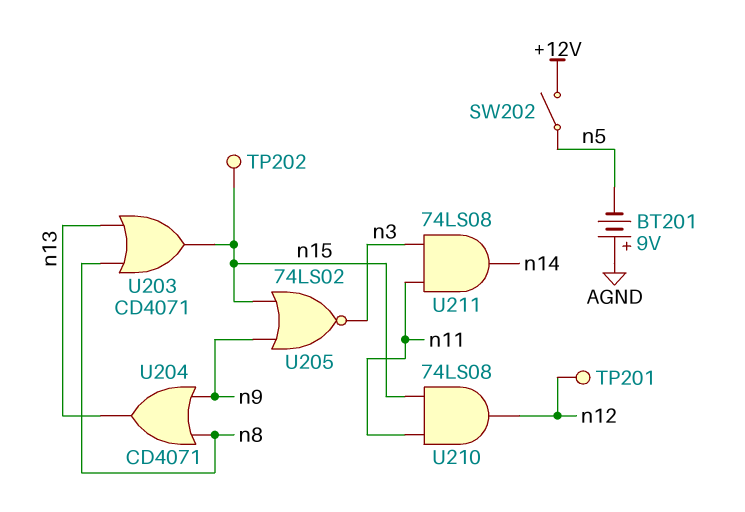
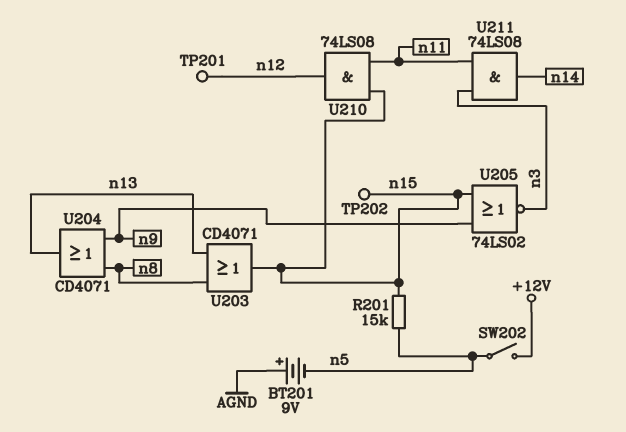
R201: none -> 15k (n5, n15)

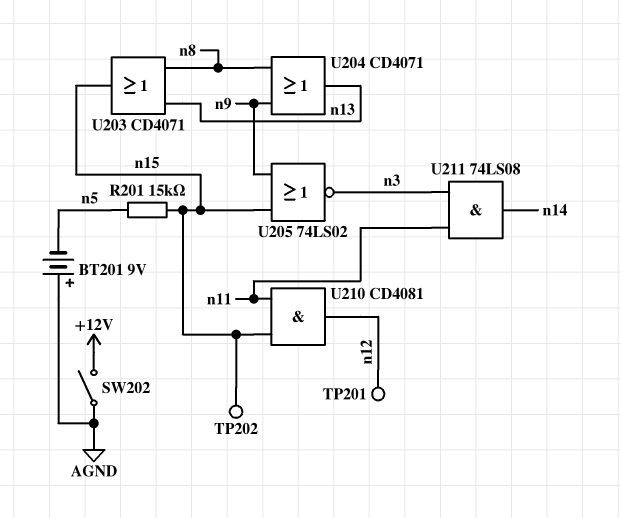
SW202: switch (+12V, n5) -> switch (+12V, AGND)
U210: AND 74LS08 (in n11, in n15, out n12) -> AND CD4081 (in n11, in n15, out n12)

